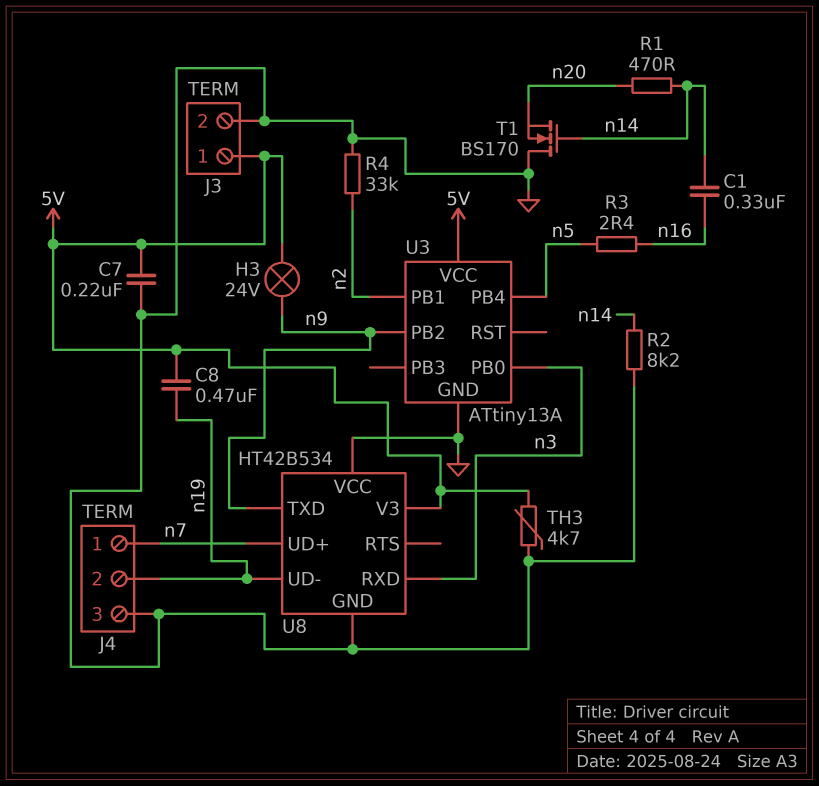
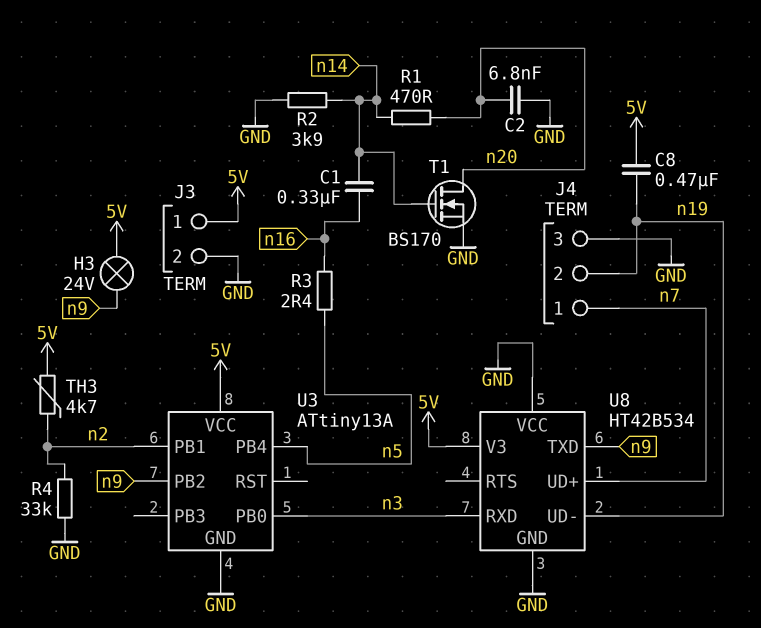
C2: none -> 6.8nF (GND, n20)
C7: 220nF (5V, GND) -> none
R2: 8.2k (GND, n14) -> 3.9k (GND, n14)
T1: NMOS BS170 (G n14, D GND, S n20) -> NMOS BS170 (G n14, D n20, S GND)
TH3: 4.7k (5V, GND) -> 4.7k (5V, n2)

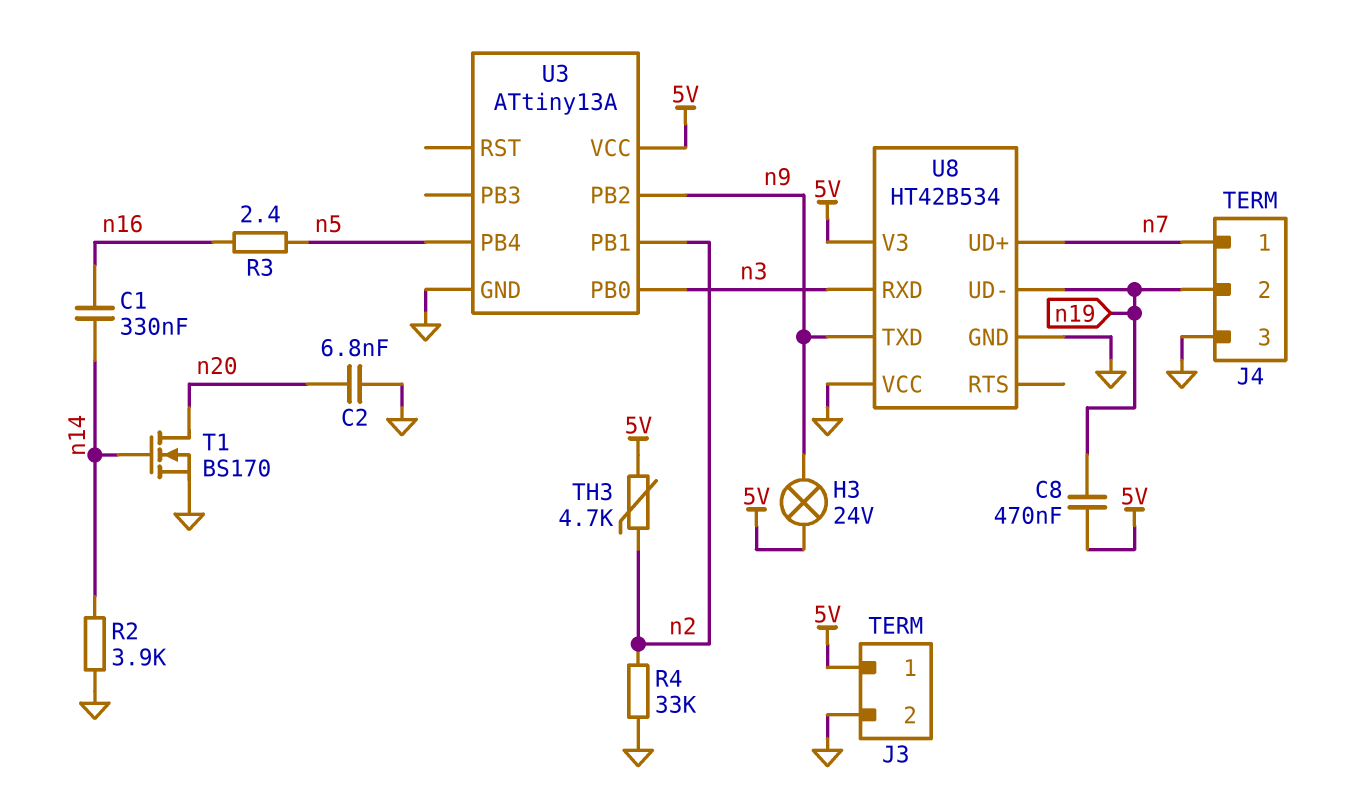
R1: 470 (n14, n20) -> none

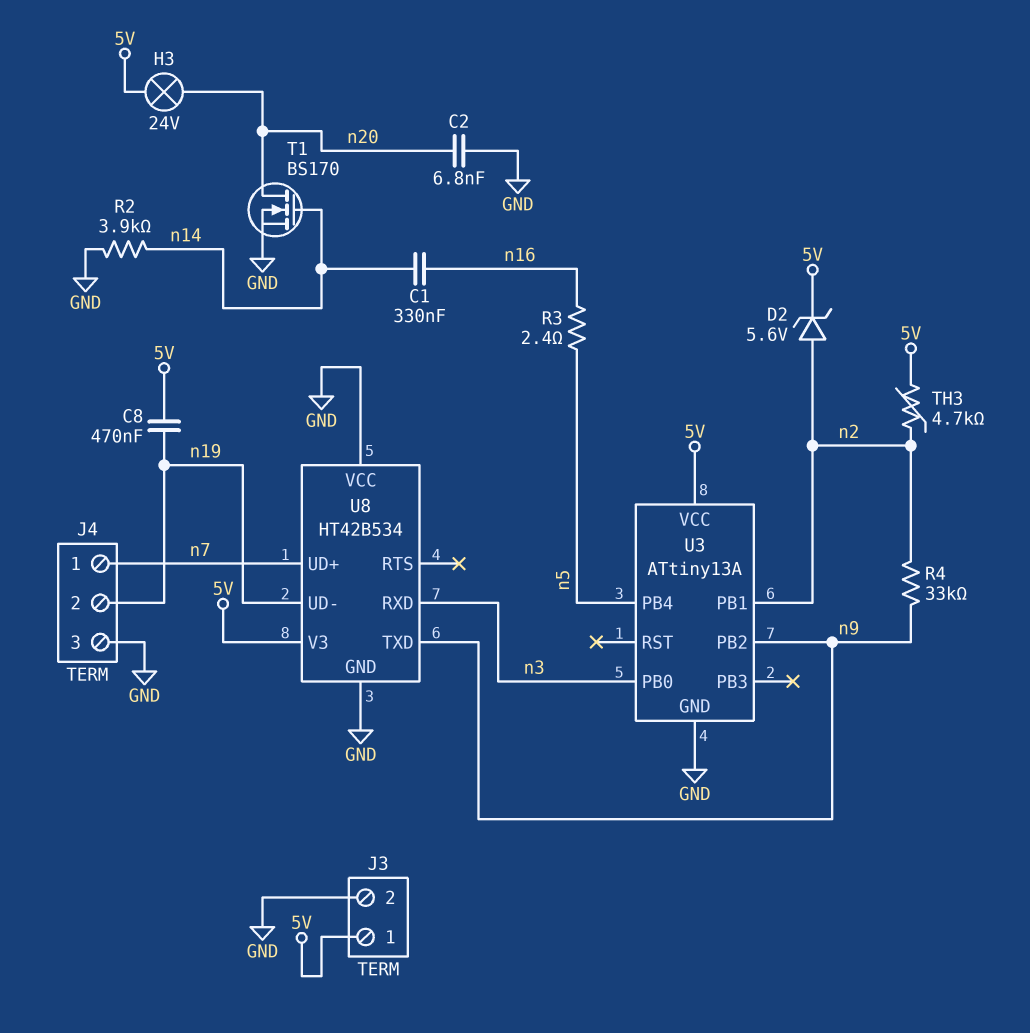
D2: none -> zener 5.6V (A n2, K 5V)
H3: lamp 24V (5V, n9) -> lamp 24V (5V, n20)
R4: 33k (GND, n2) -> 33k (n2, n9)

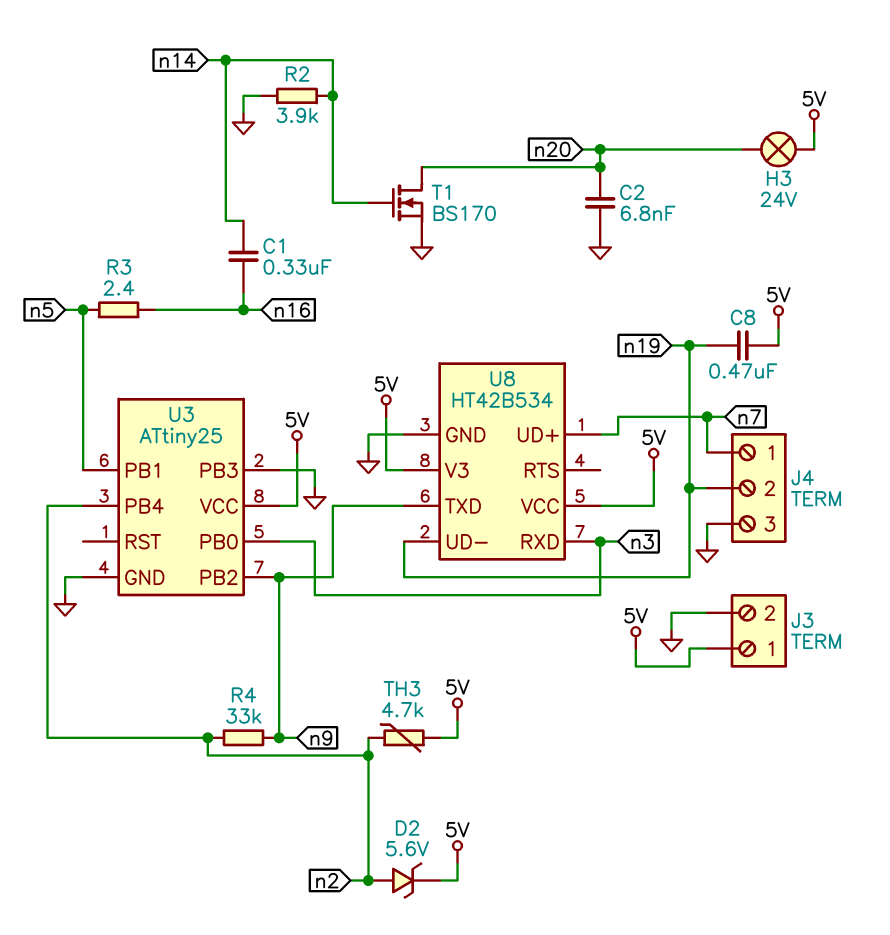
U3: ATtiny13A -> ATtiny25
U3 pin PB1: n2 -> n5
U3 pin PB3: none -> GND
U3 pin PB4: n5 -> n2
U8 pin VCC: GND -> 5V

